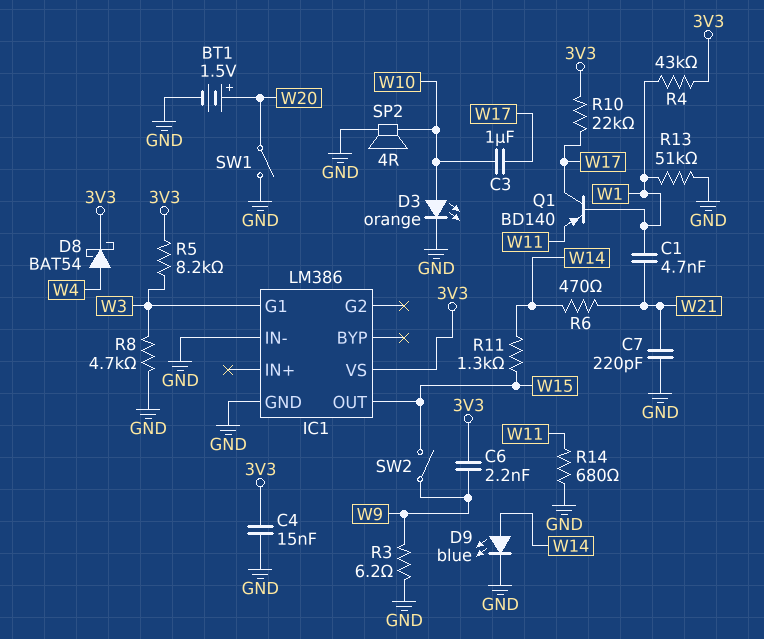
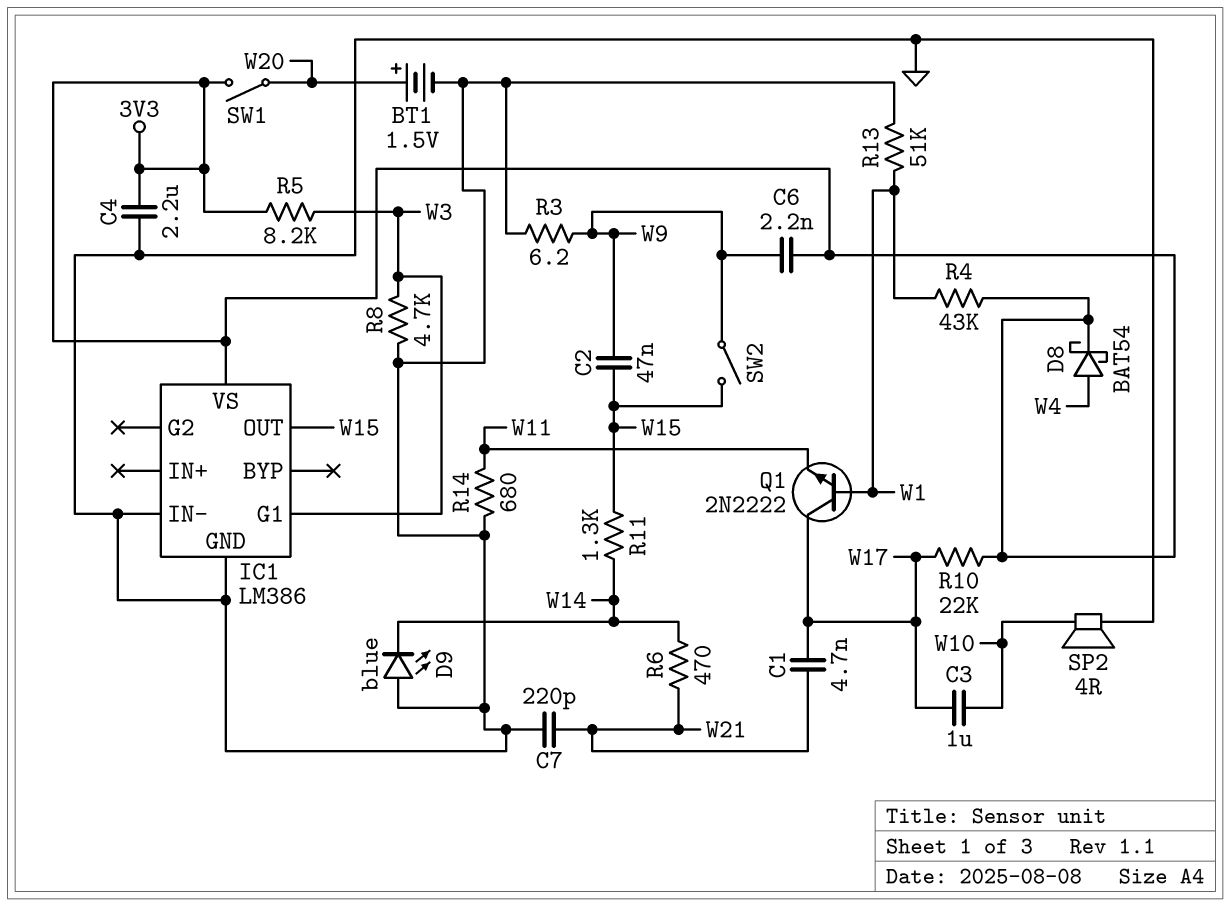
C1: 4.7nF (W1, W21) -> 4.7nF (W17, W21)
C2: none -> 47nF (W9, W15)
C4: 15nF (3V3, GND) -> 2.2uF (3V3, GND)
D3: LED orange (A W10, K GND) -> none
D9: LED blue (A W14, K GND) -> LED blue (A GND, K W14)
Q1: PNP BD140 (B W1, C W17, E W11) -> NPN 2N2222 (B W1, C W17, E W11)
SW1: switch (GND, W20) -> switch (3V3, W20)

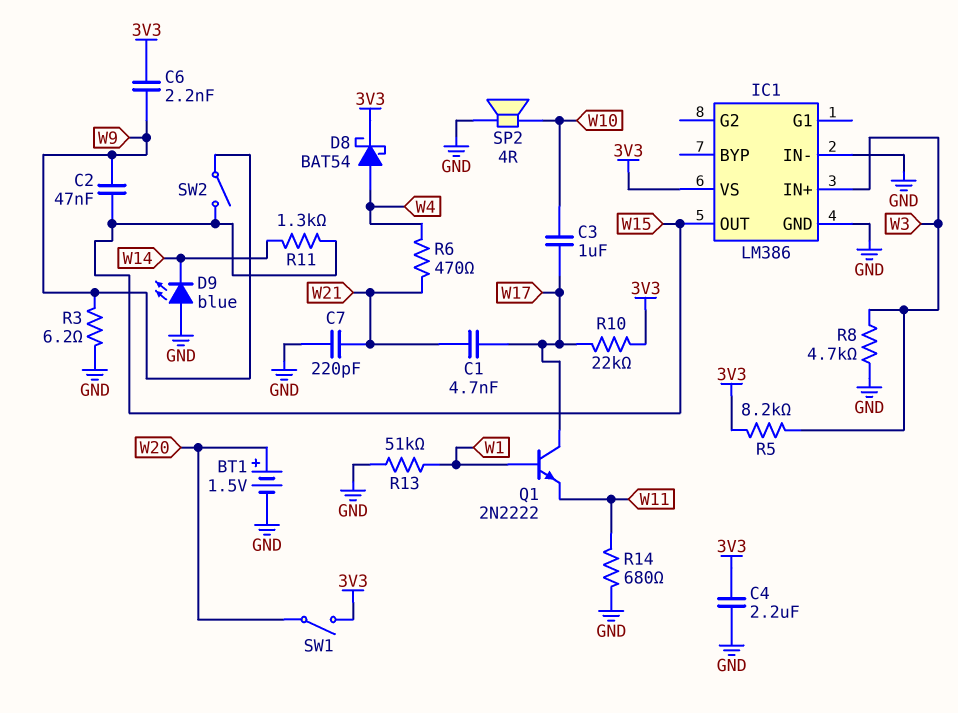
IC1 pin G1: W3 -> none
IC1 pin IN+: none -> W3
R4: 43k (3V3, W1) -> none
R6: 470 (W14, W21) -> 470 (W4, W21)

